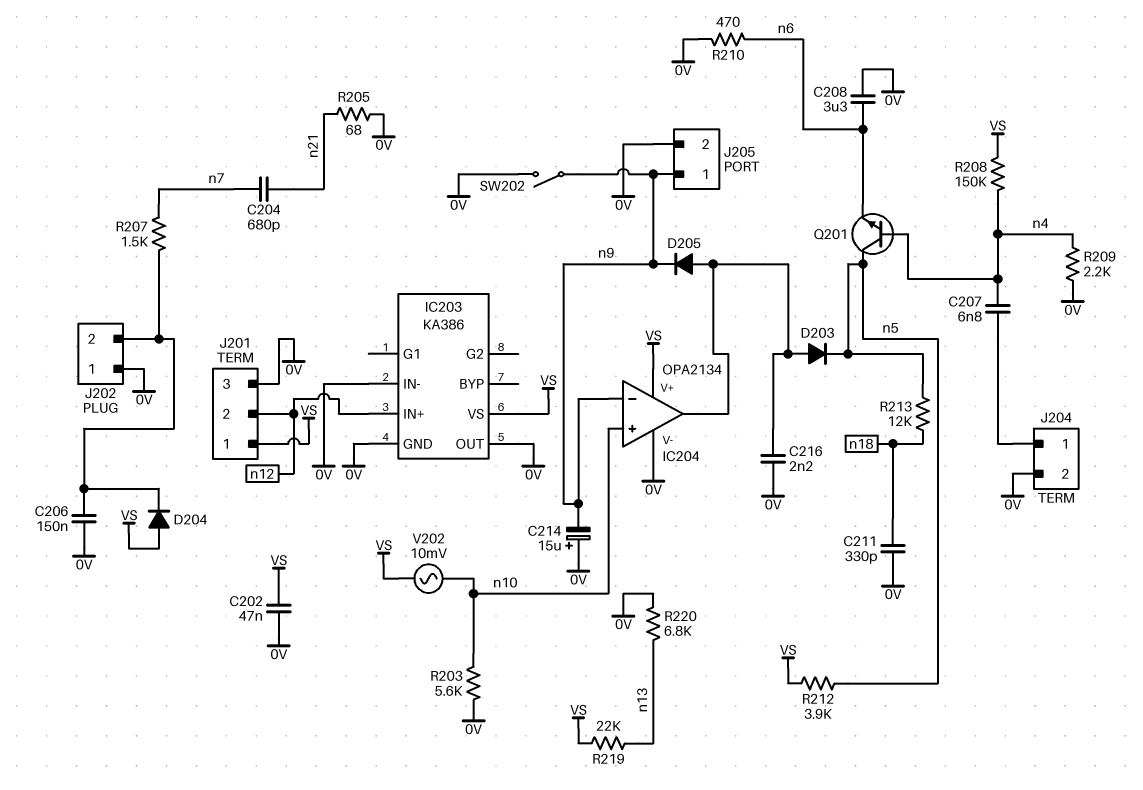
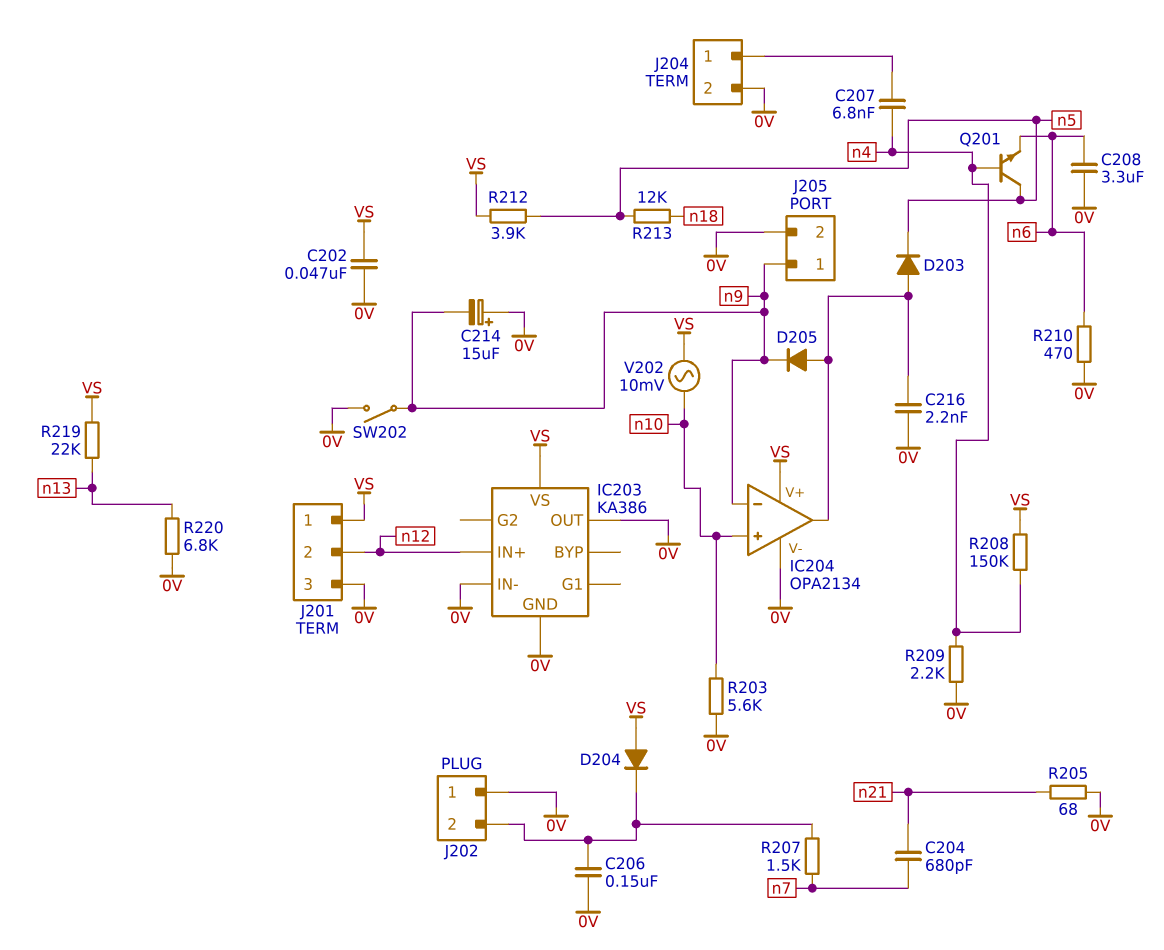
C211: 330pF (0V, n18) -> none

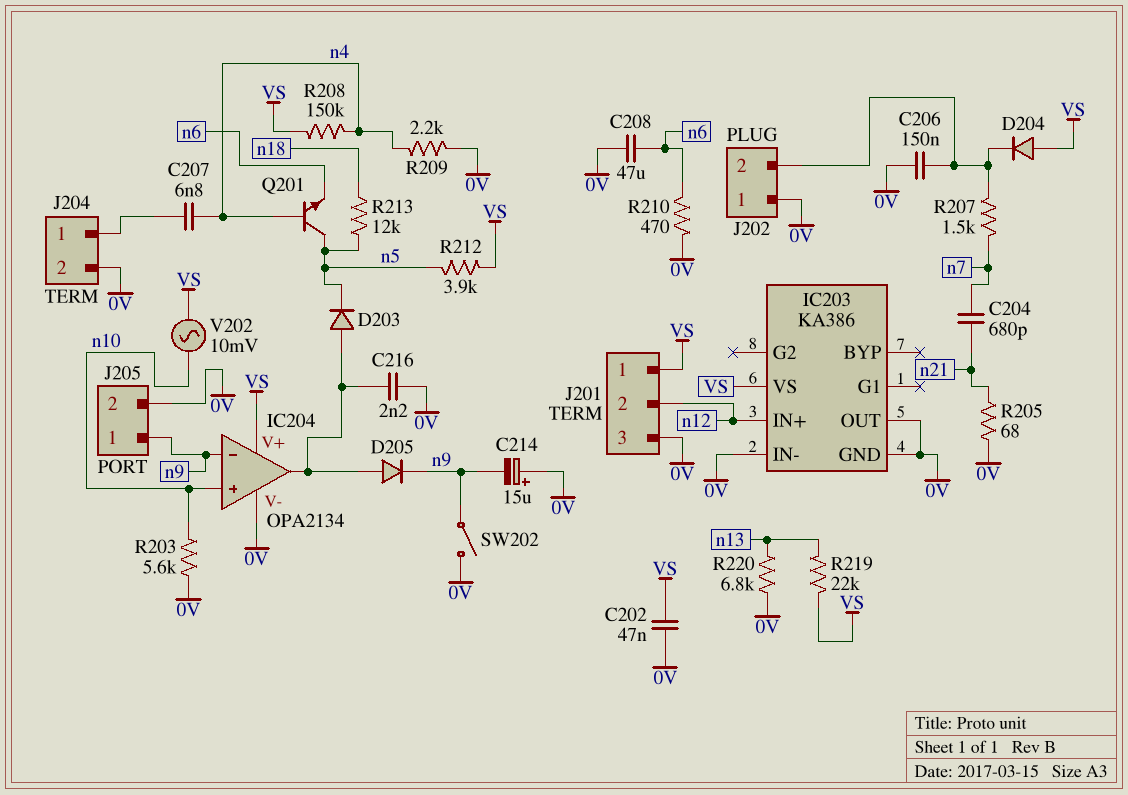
C208: 3.3uF (0V, n6) -> 47uF (0V, n6)

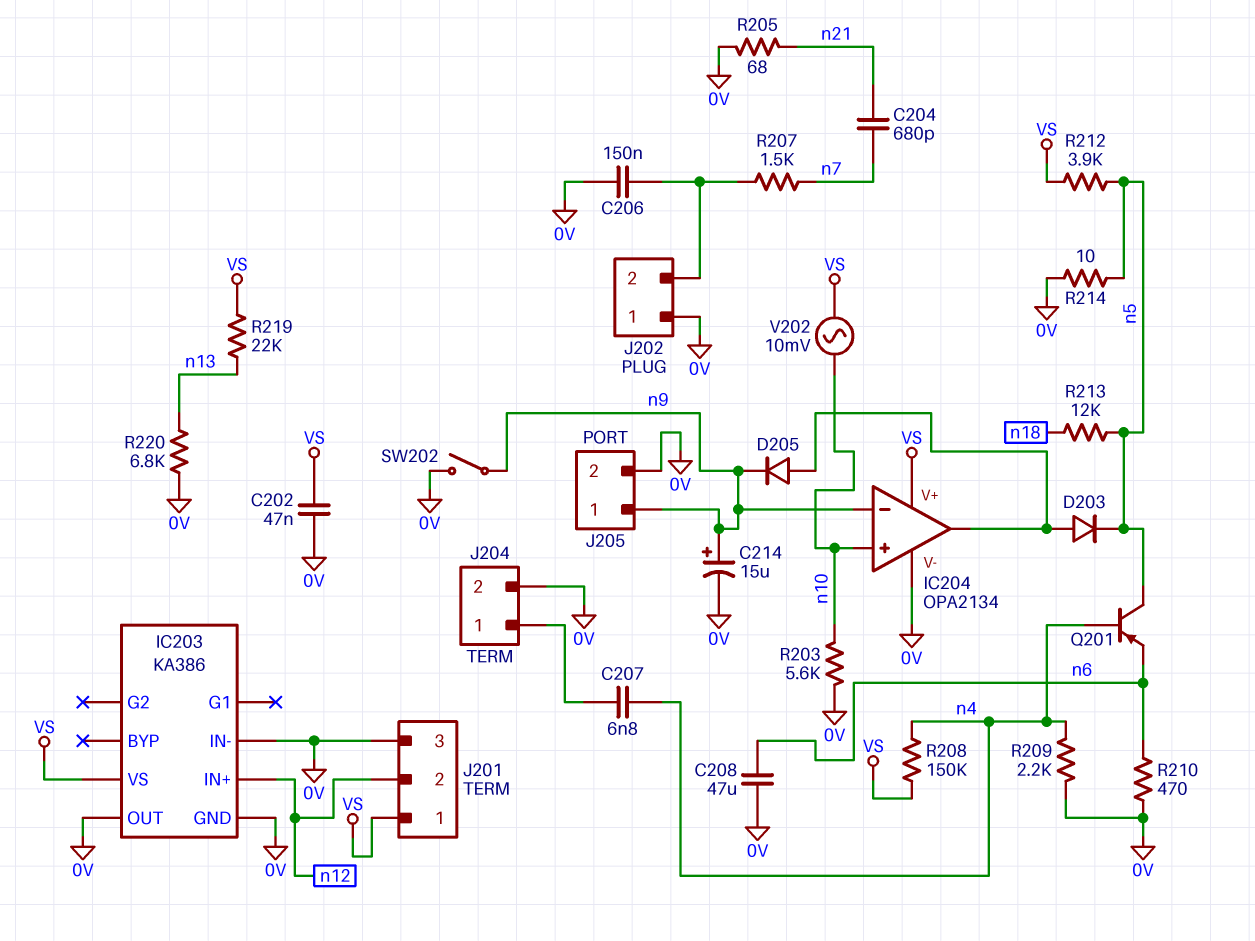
C214: 15uF (plus 0V, minus n9) -> 15uF (plus n9, minus 0V)
C216: 2.2nF (0V, IC204/out) -> none
D204: diode (A VS, K J202/2) -> none
Q201: NPN (B n4, C n5, E n6) -> PNP (B n4, C n5, E n6)
R214: none -> 10 (0V, n5)

